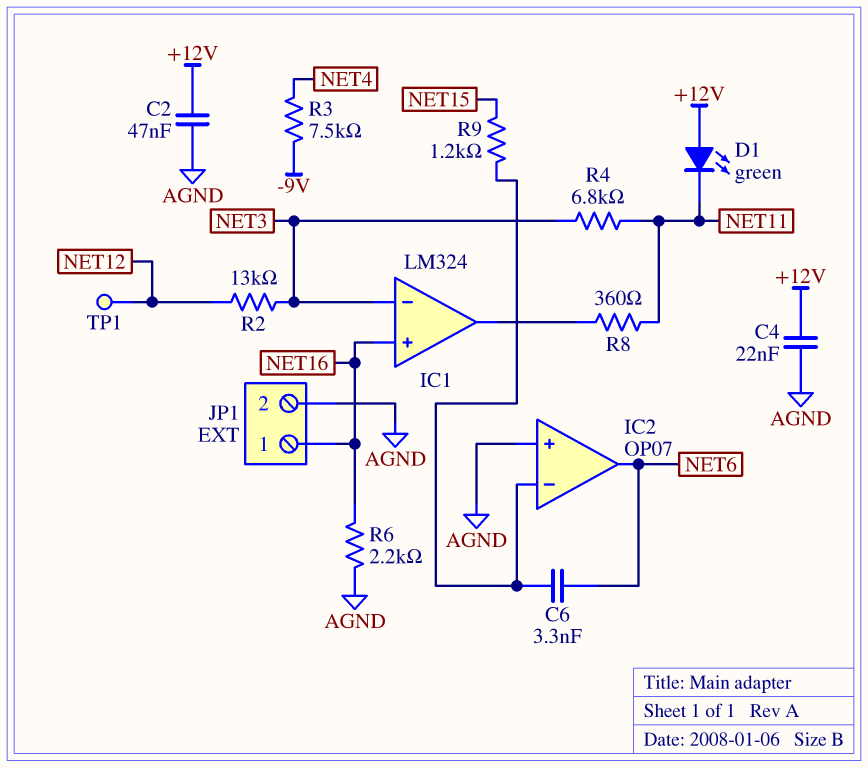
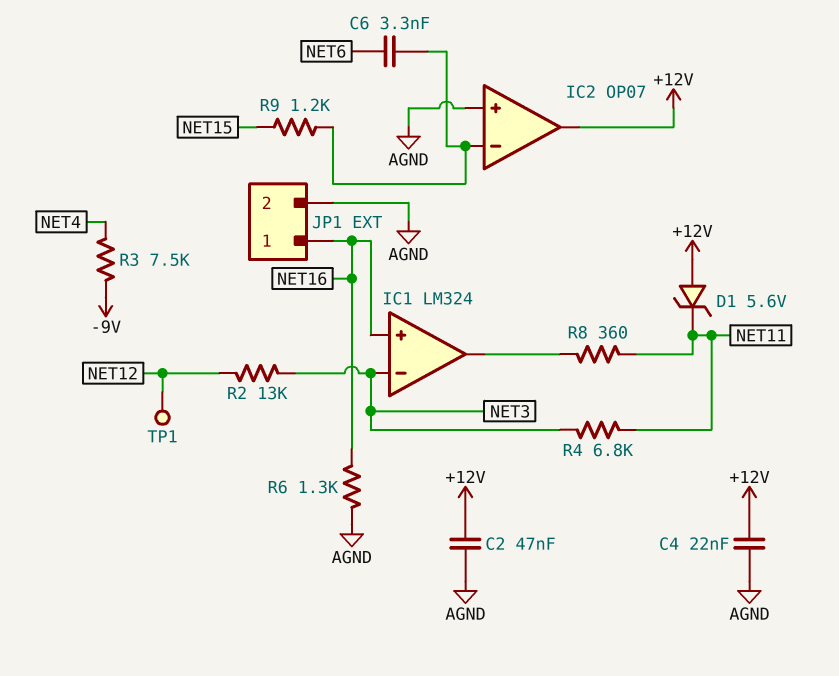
D1: LED green (A +12V, K NET11) -> zener 5.6V (A +12V, K NET11)
IC2 pin out: NET6 -> +12V
R6: 2.2k (AGND, NET16) -> 1.3k (AGND, NET16)

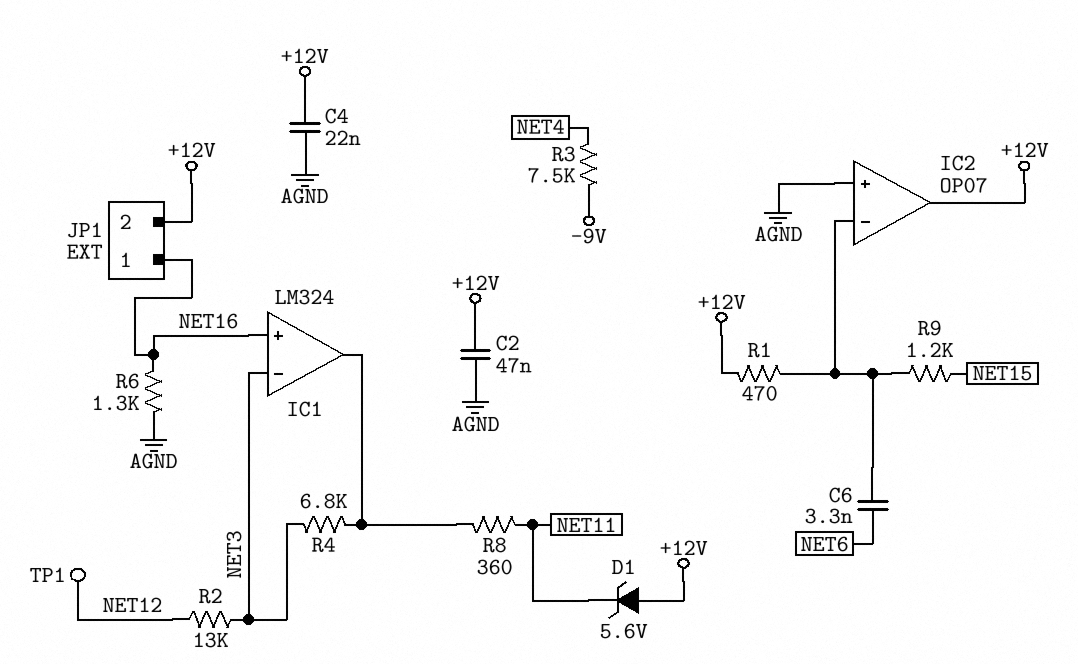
JP1 pin 2: AGND -> +12V
R1: none -> 470 (+12V, IC2/in-)
R4: 6.8k (NET3, NET11) -> 6.8k (IC1/out, NET3)

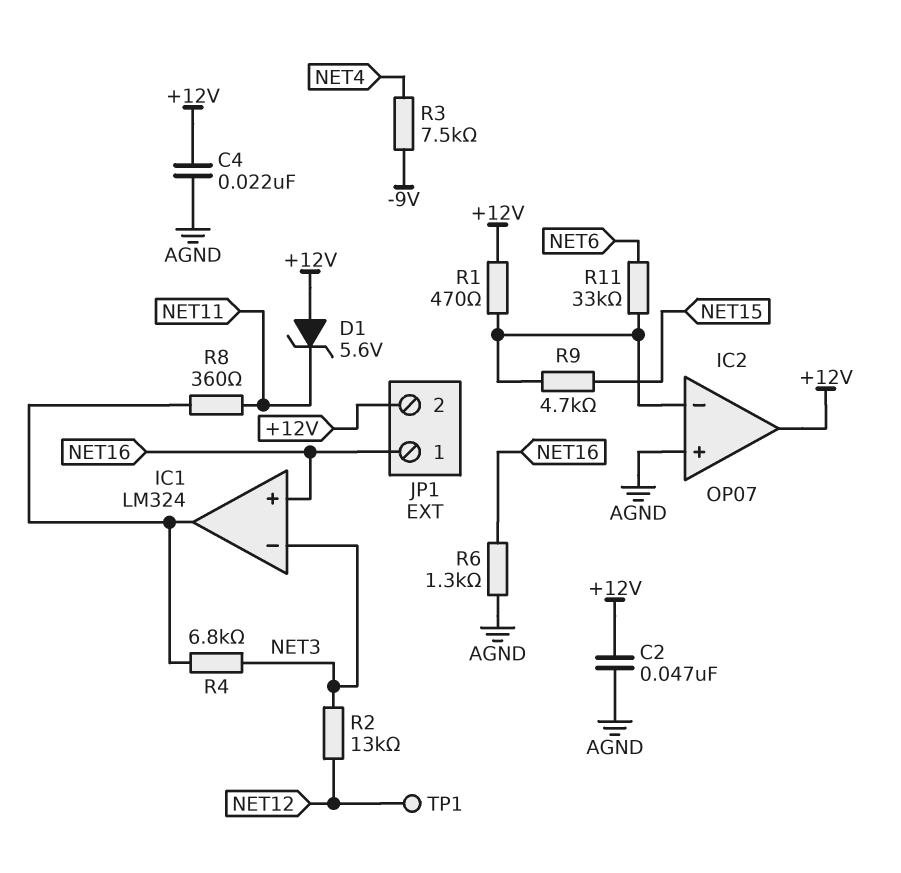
C6: 3.3nF (IC2/in-, NET6) -> none
R9: 1.2k (IC2/in-, NET15) -> 4.7k (IC2/in-, NET15)
R11: none -> 33k (IC2/in-, NET6)

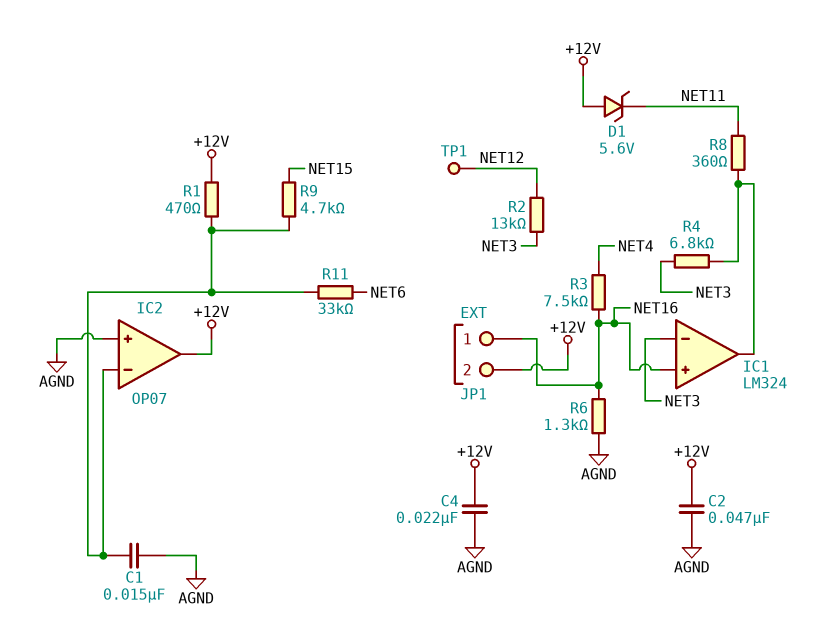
C1: none -> 15nF (AGND, IC2/in-)
R3: 7.5k (-9V, NET4) -> 7.5k (NET4, NET16)

